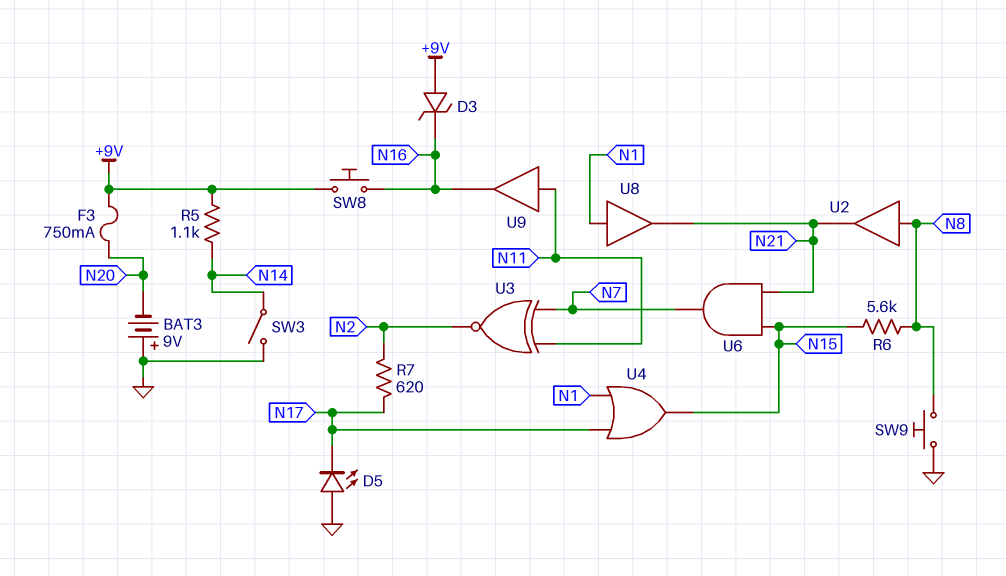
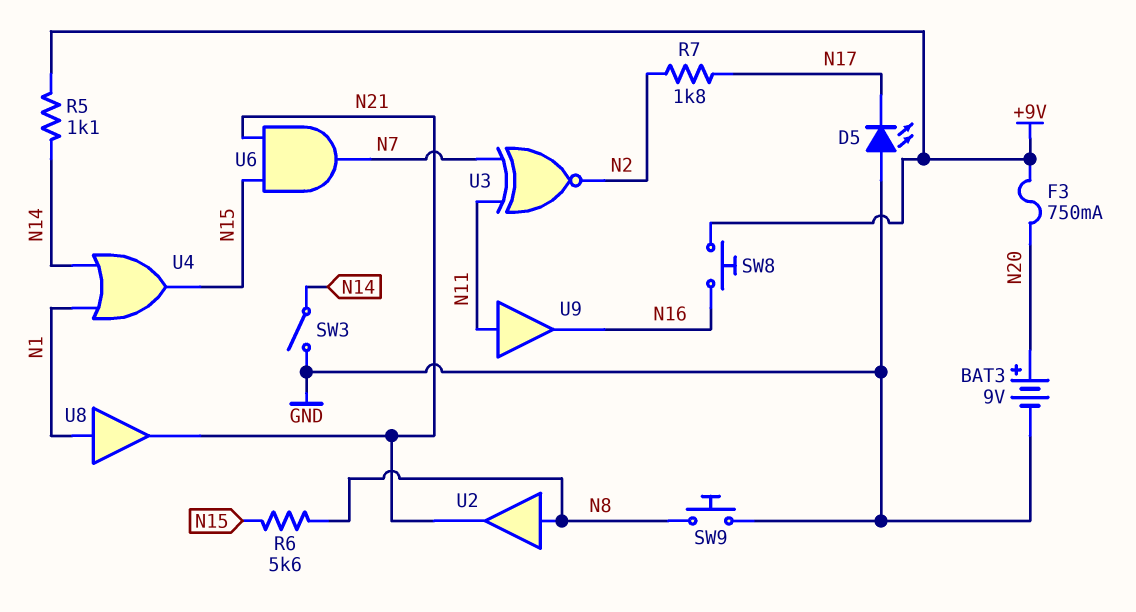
BAT3: 9V (plus GND, minus N20) -> 9V (plus N20, minus GND)
D3: zener (A +9V, K N16) -> none
R7: 620 (N2, N17) -> 1.8k (N2, N17)
U4: OR (in N1, in N17, out N15) -> OR (in N1, in N14, out N15)

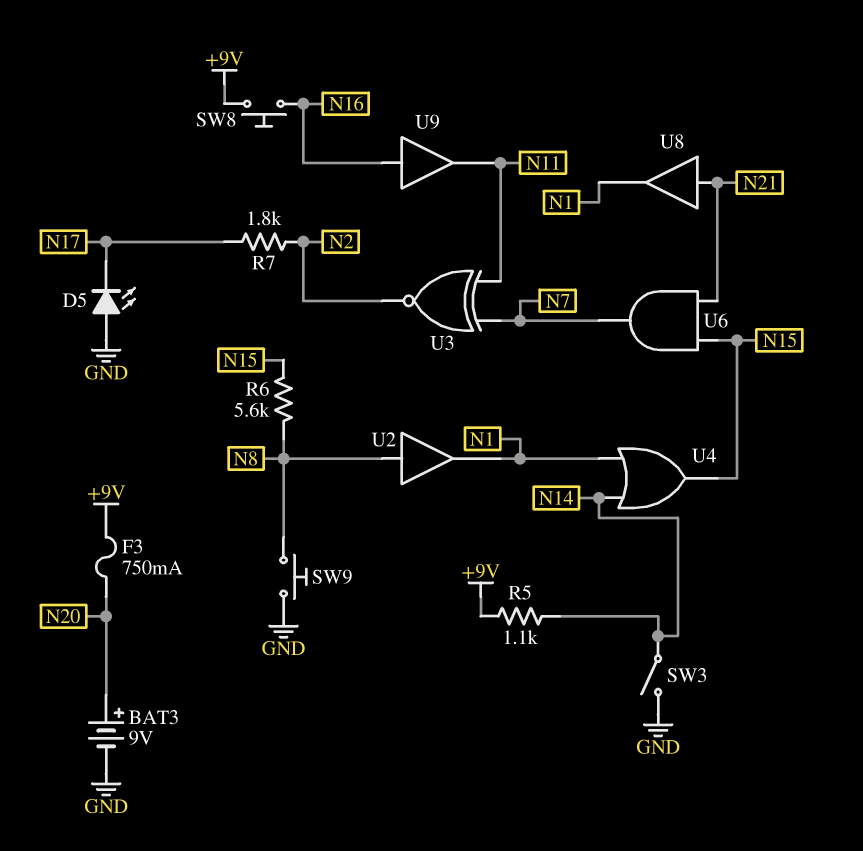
U2: buffer (in N8, out N21) -> buffer (in N8, out N1)
U8: buffer (in N1, out N21) -> buffer (in N21, out N1)
U9: buffer (in N11, out N16) -> buffer (in N16, out N11)

